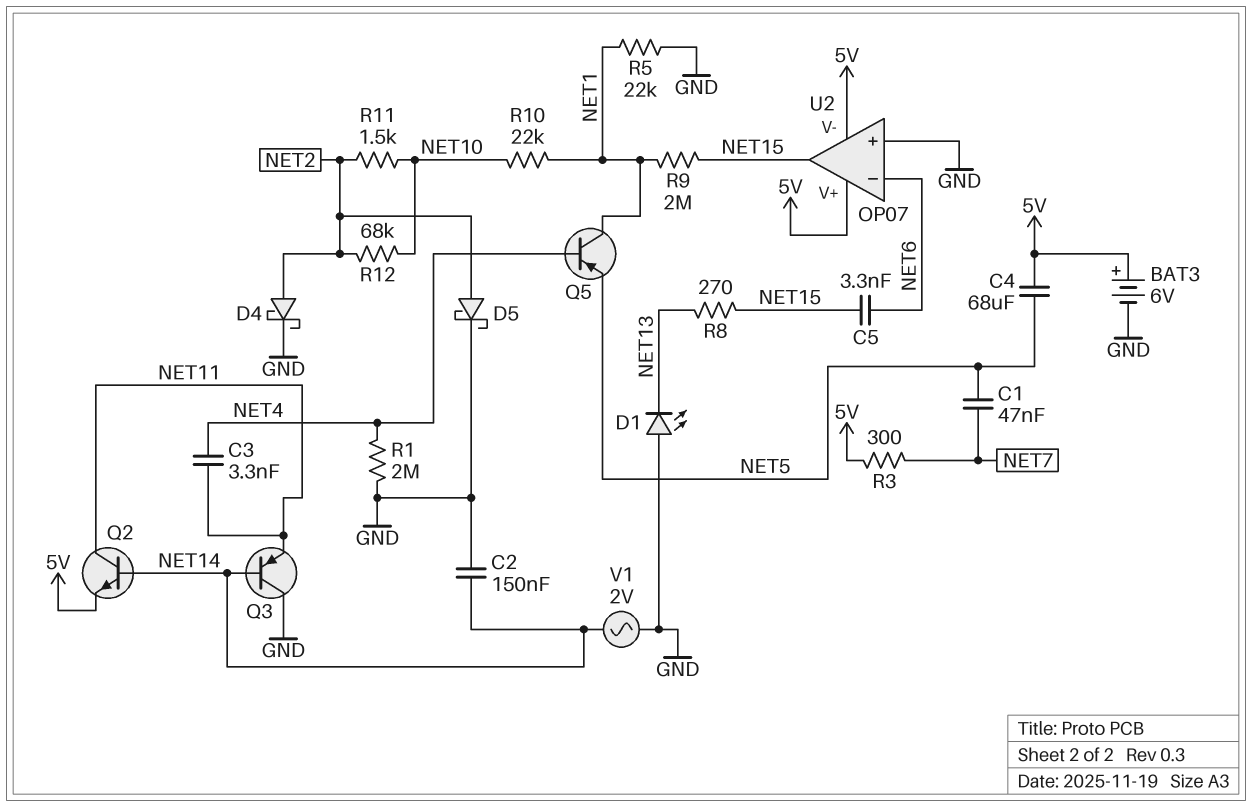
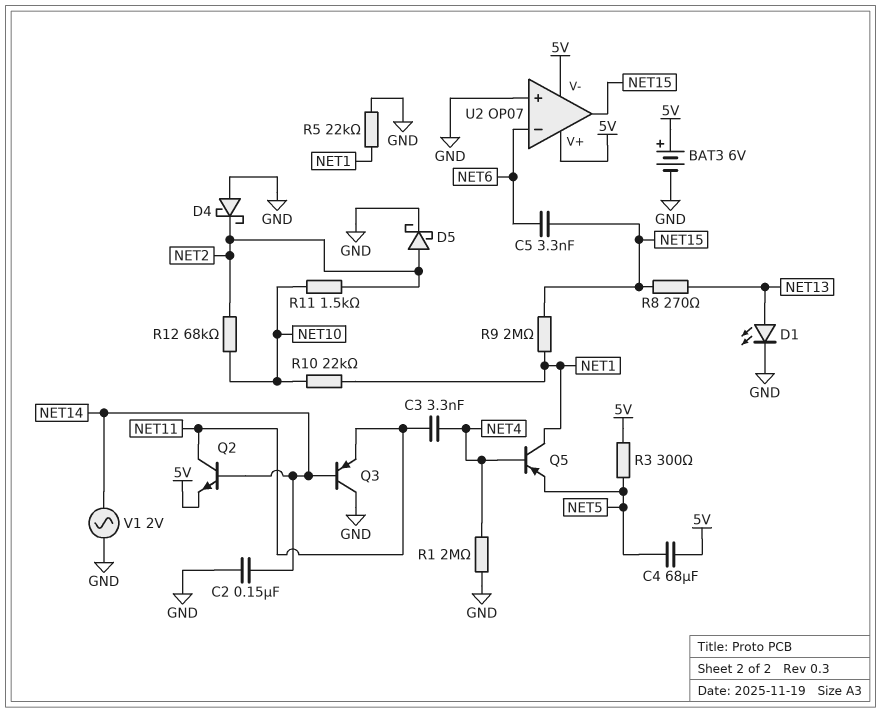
C1: 47nF (NET5, NET7) -> none
D1: LED (A GND, K NET13) -> LED (A NET13, K GND)
D4: schottky (A NET2, K GND) -> schottky (A GND, K NET2)
R3: 300 (5V, NET7) -> 300 (5V, NET5)

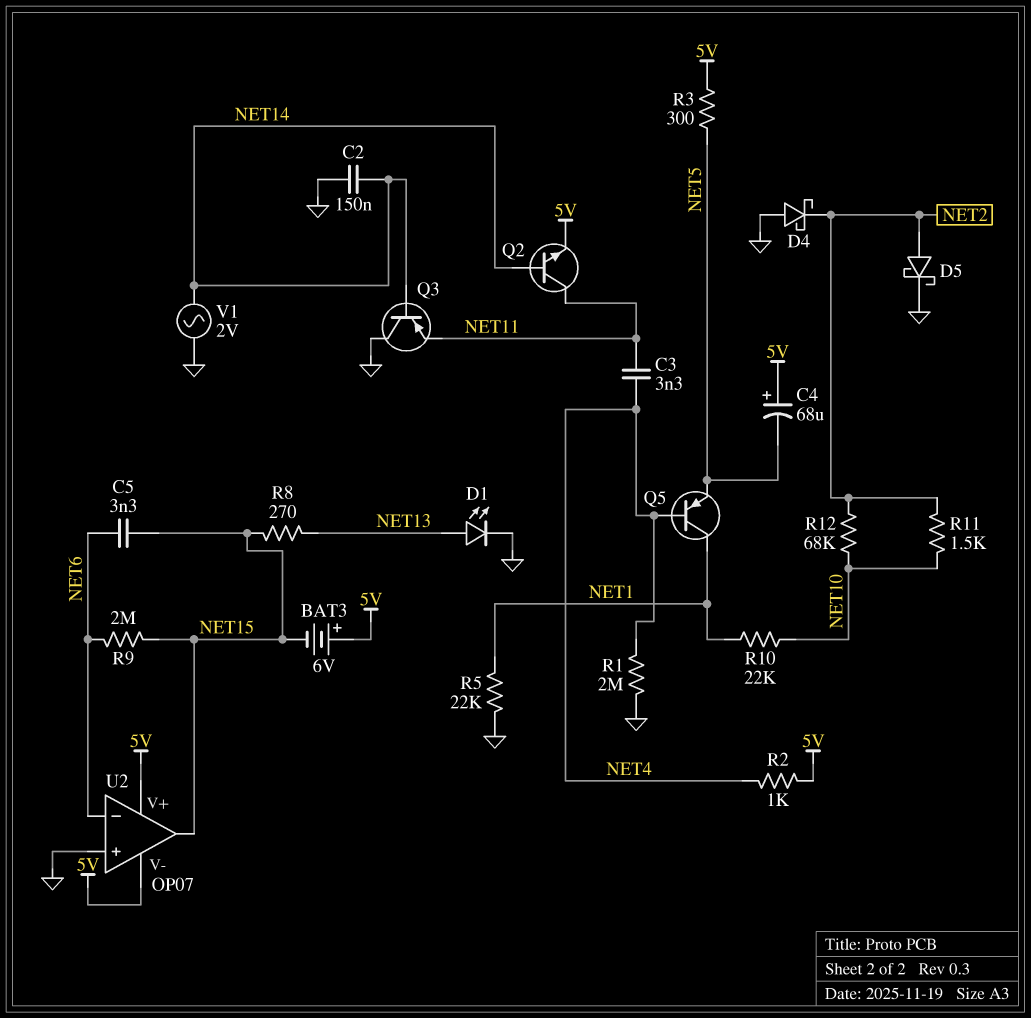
BAT3: 6V (plus 5V, minus GND) -> 6V (plus 5V, minus NET15)
C4: 68uF (5V, NET5) -> 68uF (plus 5V, minus NET5)
R2: none -> 1k (5V, NET4)
R9: 2M (NET1, NET15) -> 2M (NET6, NET15)

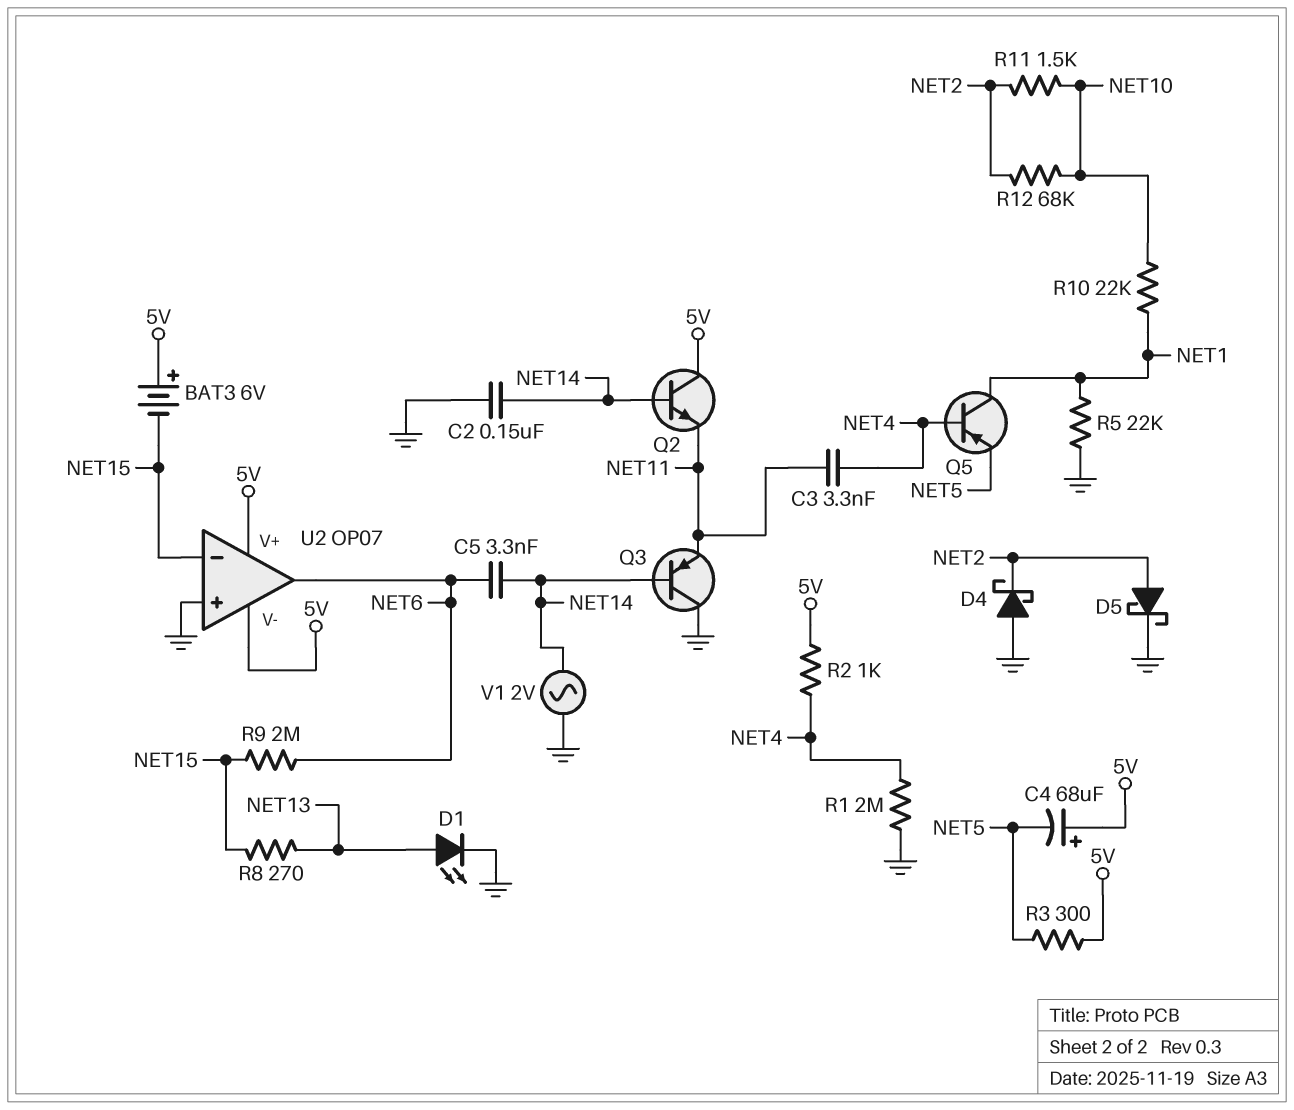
C5: 3.3nF (NET6, NET15) -> 3.3nF (NET6, NET14)
Q2: NPN (B NET14, C NET11, E 5V) -> NPN (B NET14, C 5V, E NET11)
U2 pin in-: NET6 -> NET15
U2 pin out: NET15 -> NET6

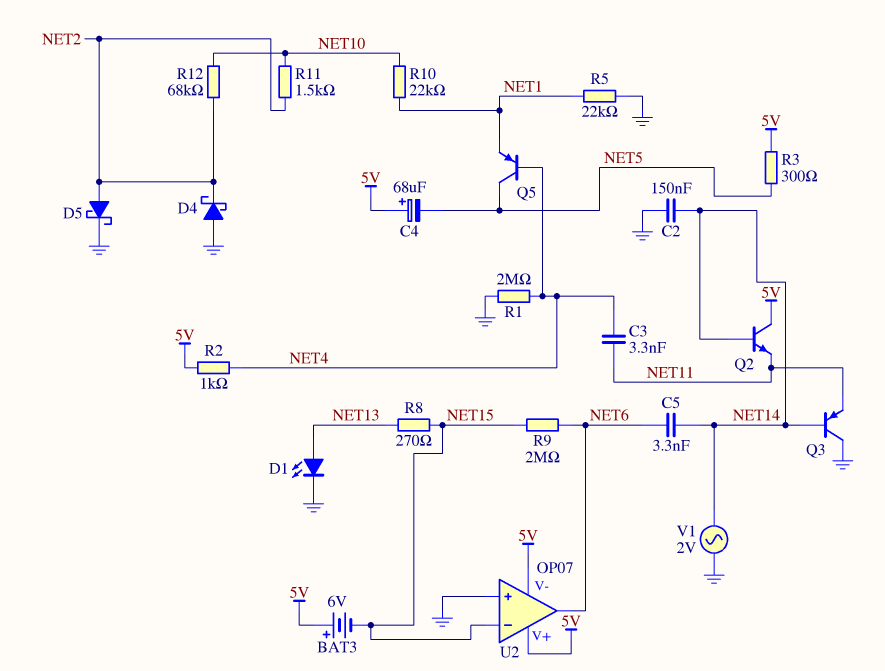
Q5: PNP (B NET4, C NET1, E NET5) -> PNP (B NET4, C NET5, E NET1)

